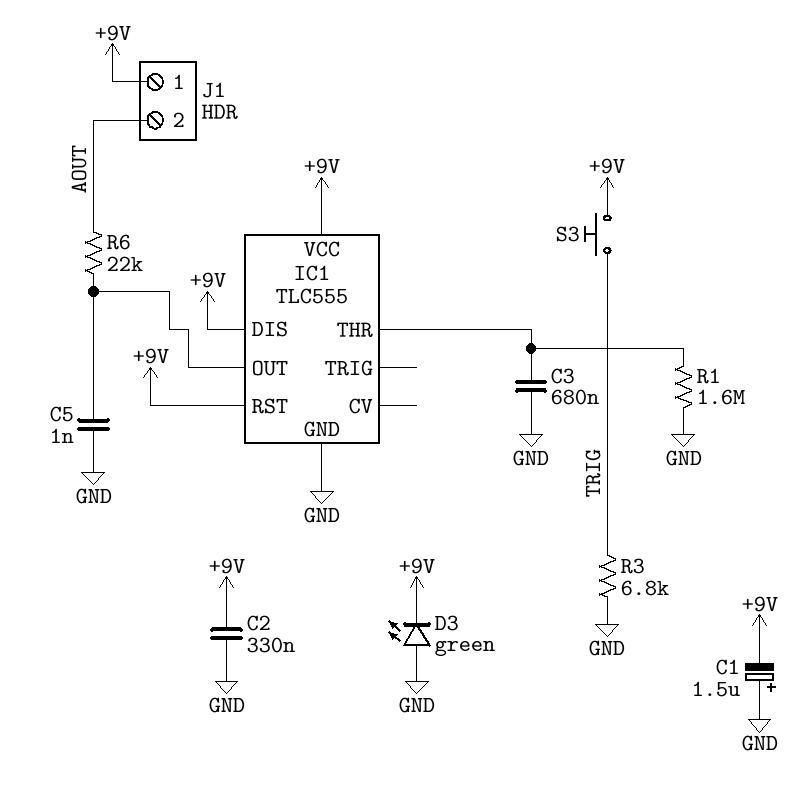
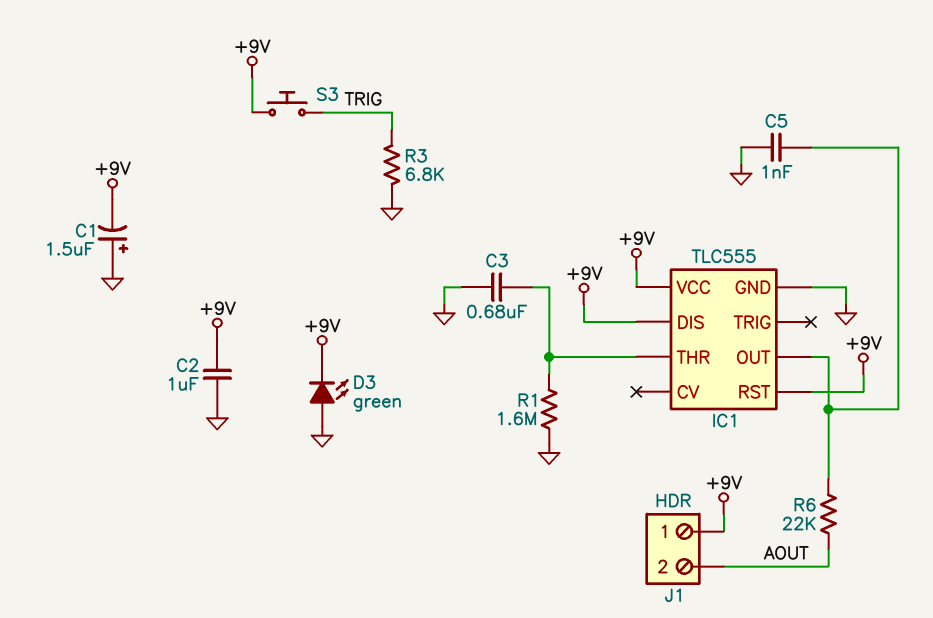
C2: 330nF (+9V, GND) -> 1uF (+9V, GND)

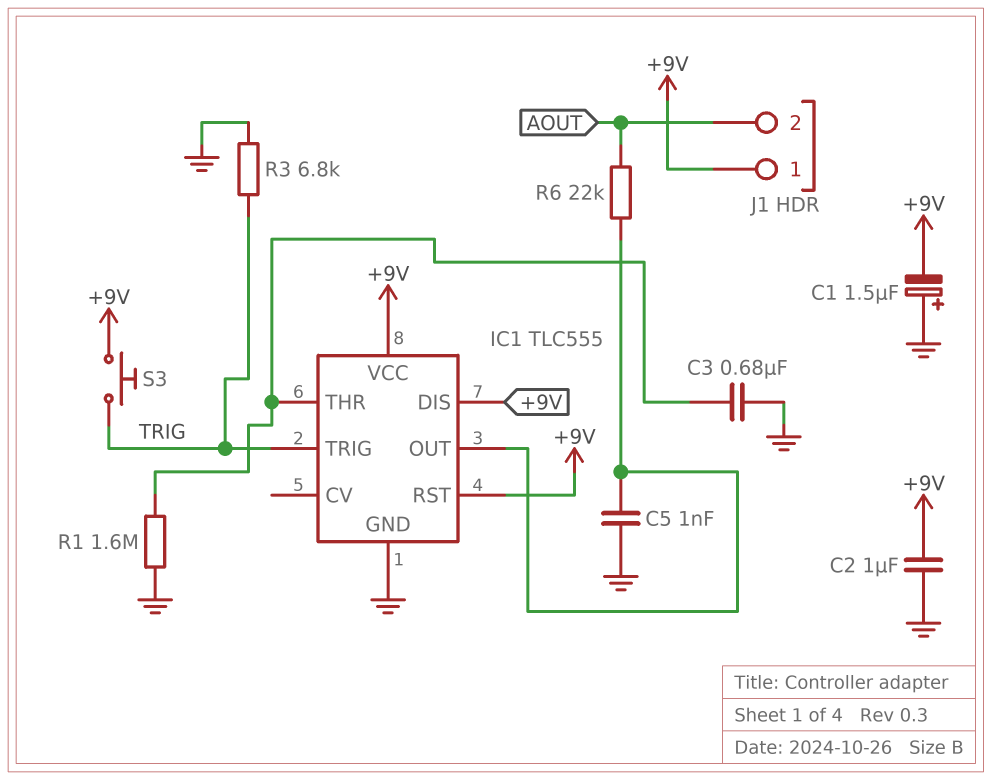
D3: LED green (A GND, K +9V) -> none
IC1 pin TRIG: none -> TRIG

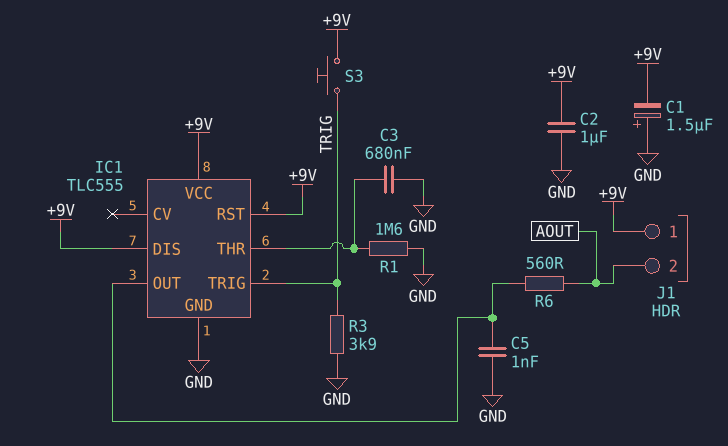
R3: 6.8k (GND, TRIG) -> 3.9k (GND, TRIG)
R6: 22k (AOUT, IC1/OUT) -> 560 (AOUT, IC1/OUT)

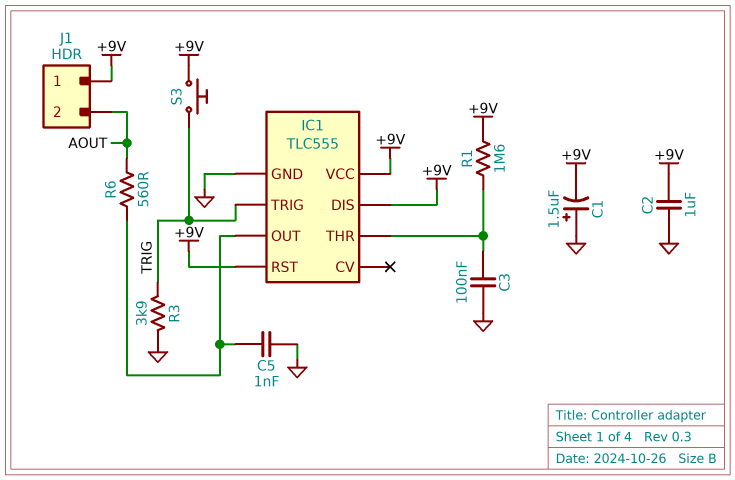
C3: 680nF (GND, IC1/THR) -> 100nF (GND, IC1/THR)
R1: 1.6M (GND, IC1/THR) -> 1.6M (+9V, IC1/THR)

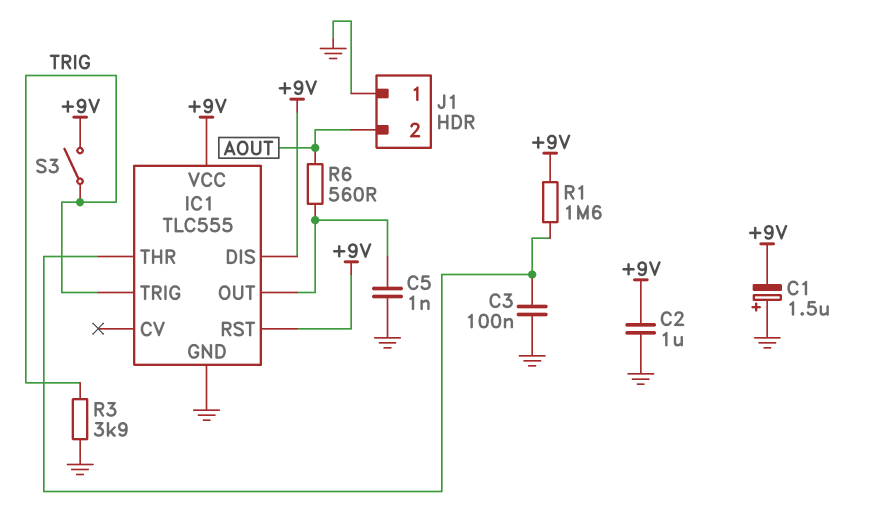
J1 pin 1: +9V -> GND
S3: button (+9V, TRIG) -> switch (+9V, TRIG)

